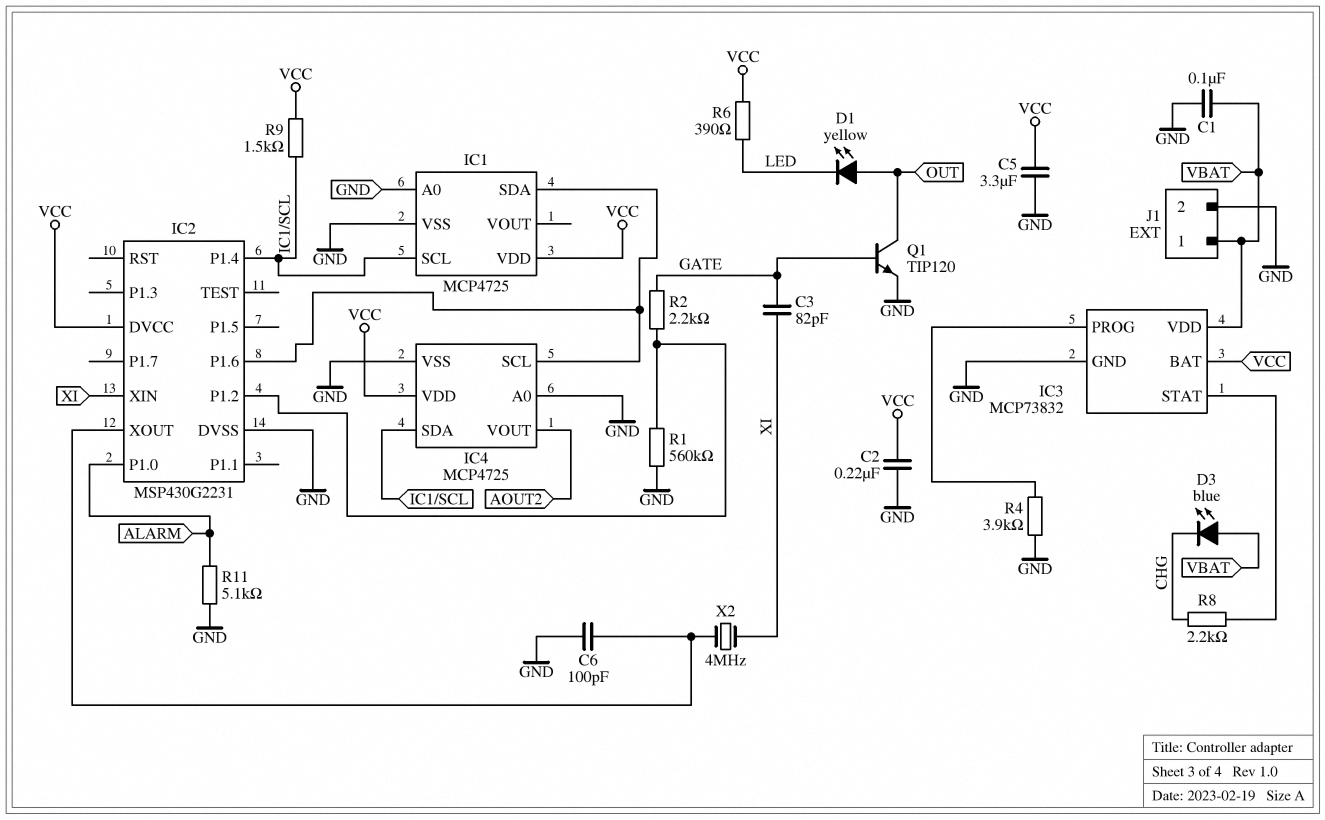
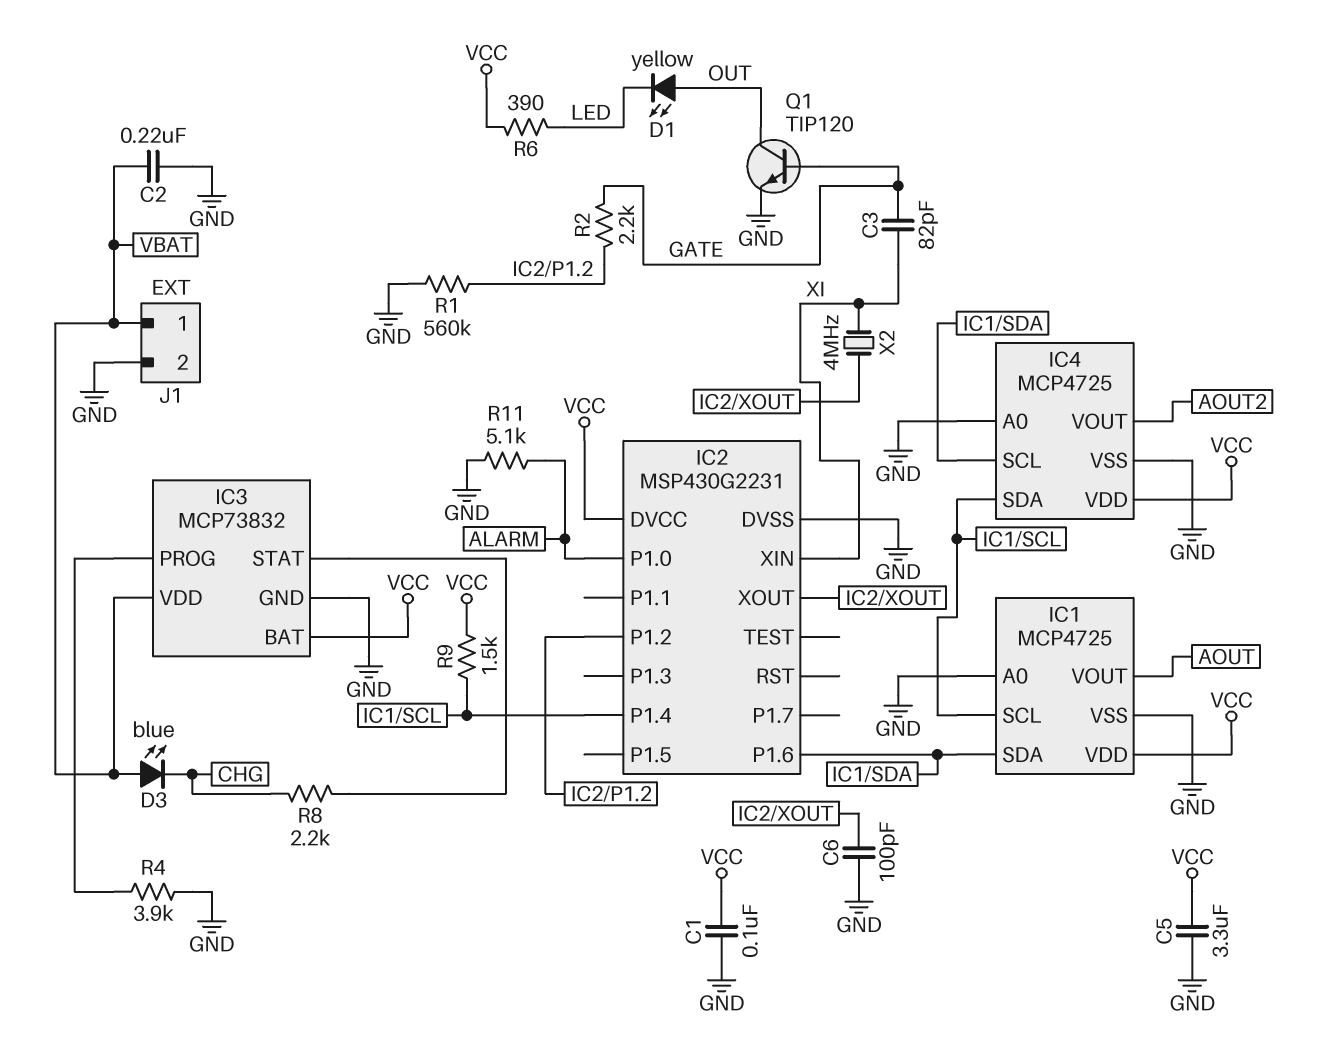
C1: 100nF (GND, VBAT) -> 100nF (GND, VCC)
C2: 220nF (GND, VCC) -> 220nF (GND, VBAT)
IC1 pin VOUT: none -> AOUT

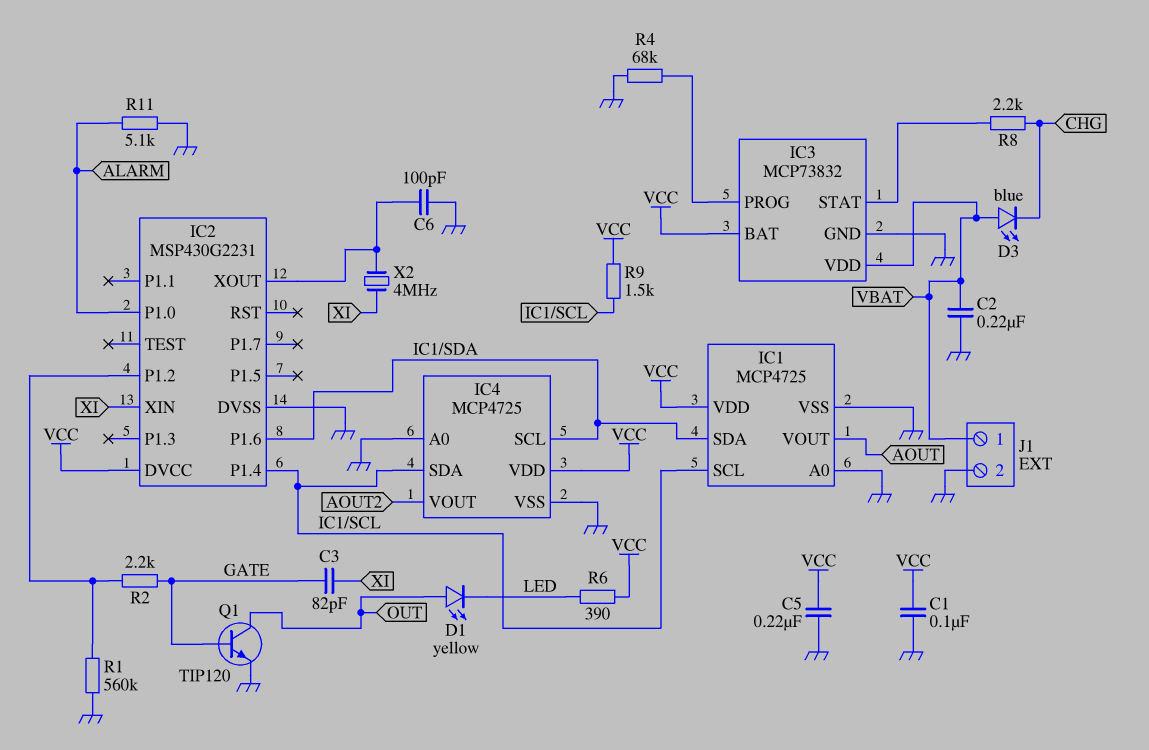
C5: 3.3uF (GND, VCC) -> 220nF (GND, VCC)
R4: 3.9k (GND, IC3/PROG) -> 68k (GND, IC3/PROG)

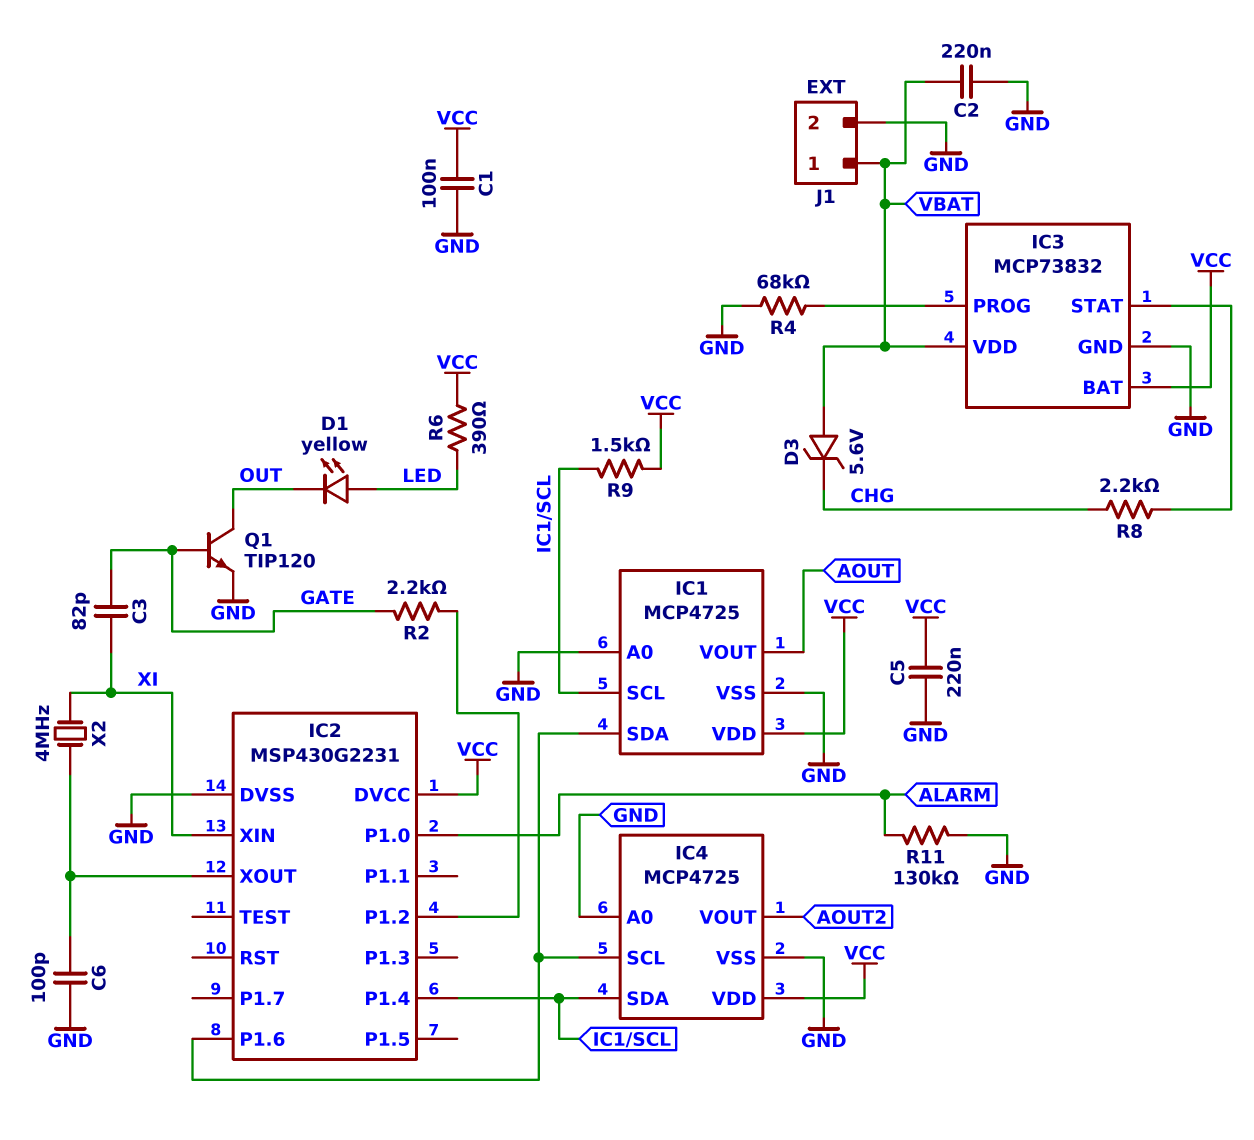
D1: LED yellow (A OUT, K LED) -> LED yellow (A LED, K OUT)
D3: LED blue (A VBAT, K CHG) -> zener 5.6V (A VBAT, K CHG)
R1: 560k (GND, IC2/P1.2) -> none
R11: 5.1k (ALARM, GND) -> 130k (ALARM, GND)

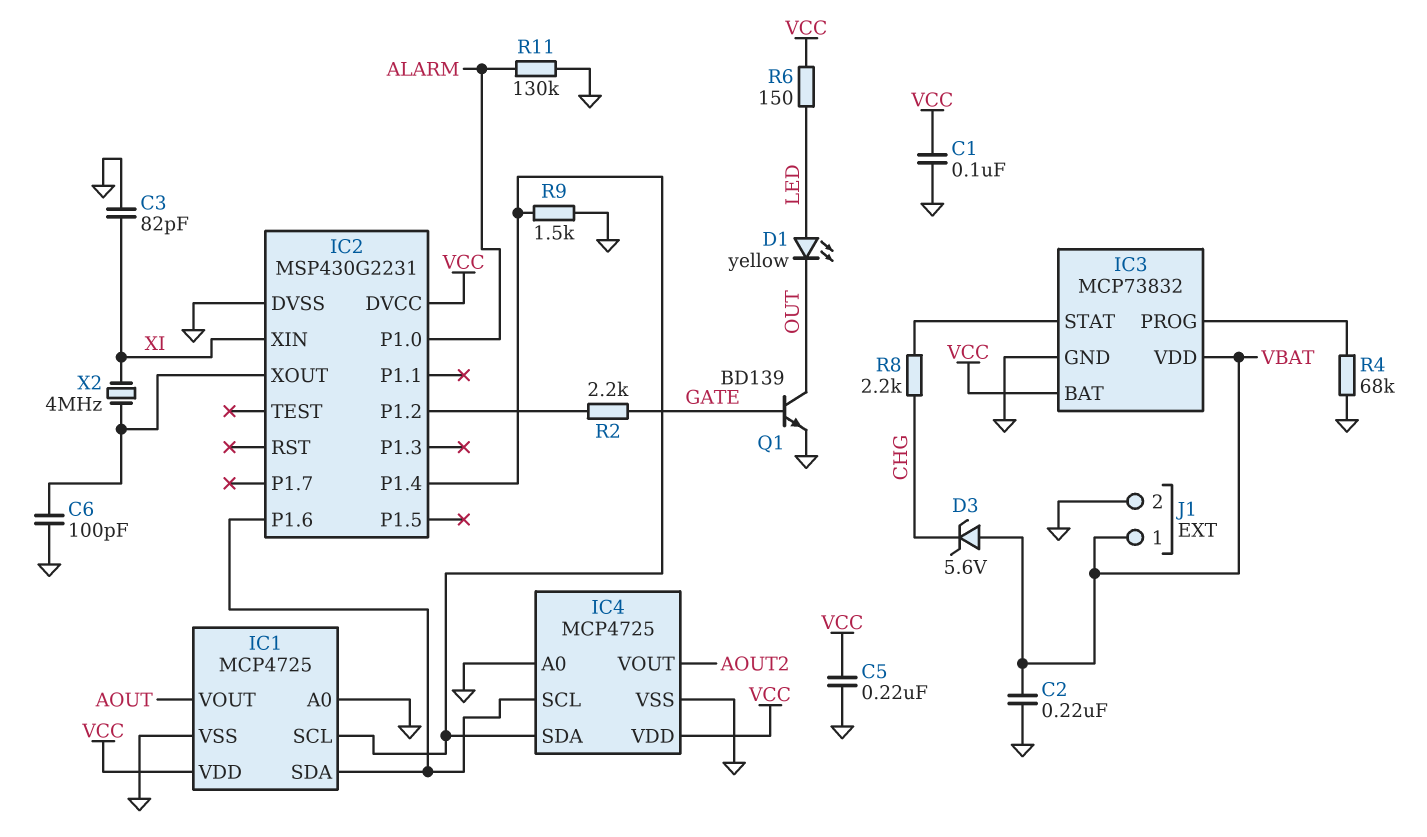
C3: 82pF (GATE, XI) -> 82pF (GND, XI)
Q1: NPN TIP120 (B GATE, C OUT, E GND) -> NPN BD139 (B GATE, C OUT, E GND)
R6: 390 (LED, VCC) -> 150 (LED, VCC)
R9: 1.5k (IC1/SCL, VCC) -> 1.5k (GND, IC1/SCL)

